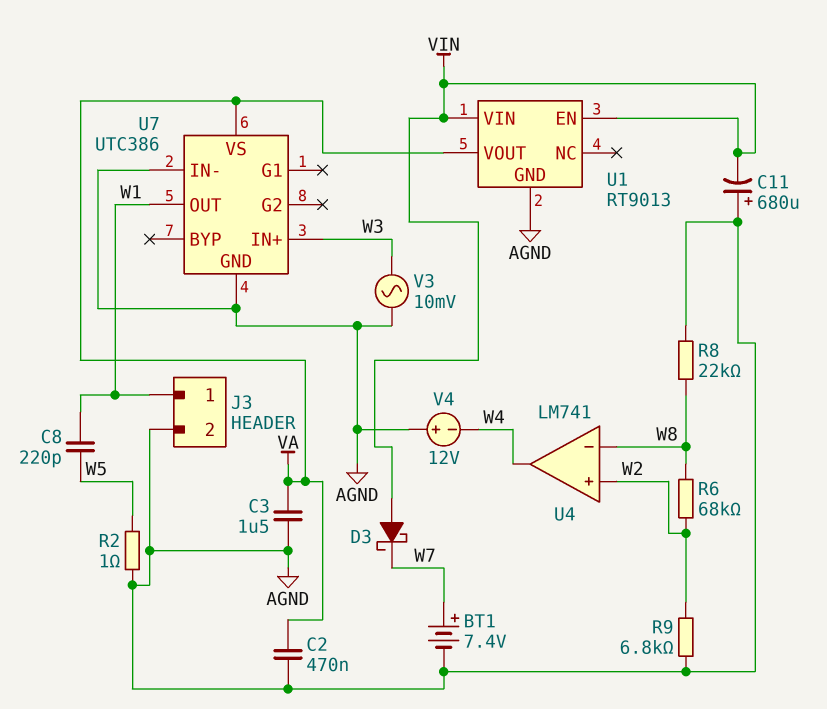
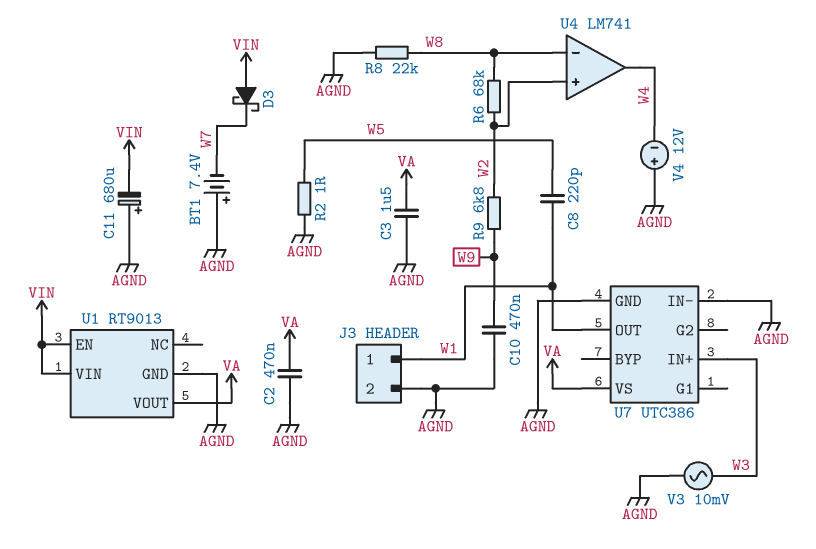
BT1: 7.4V (plus W7, minus AGND) -> 7.4V (plus AGND, minus W7)
C10: none -> 470nF (AGND, W9)
R9: 6.8k (AGND, W2) -> 6.8k (W2, W9)

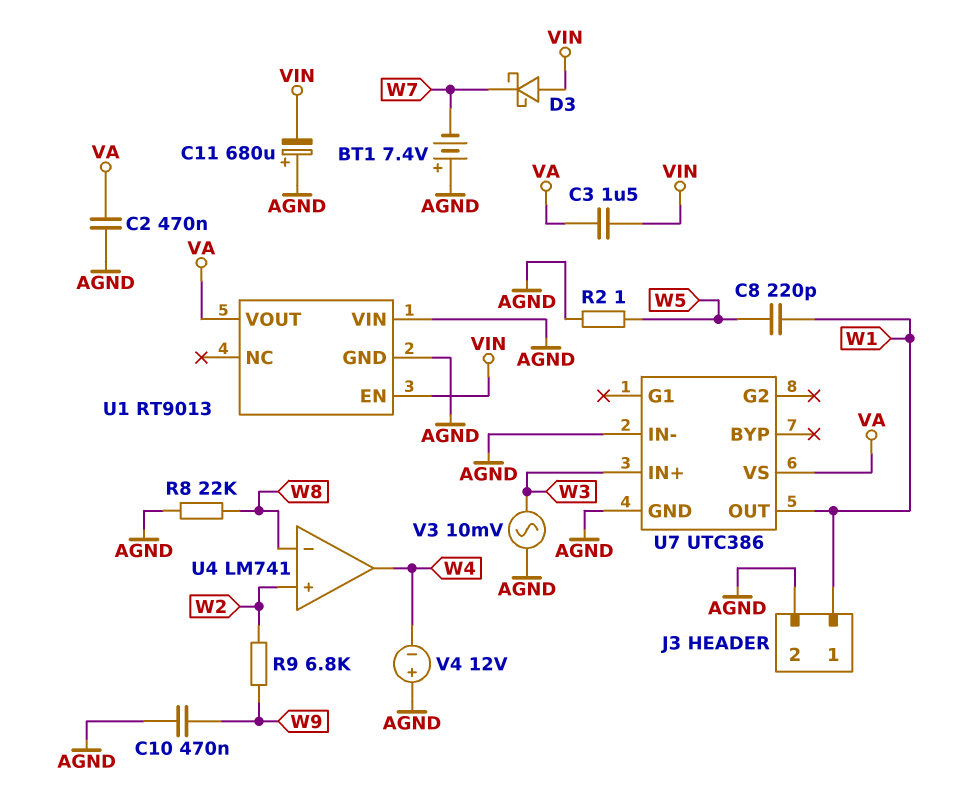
C3: 1.5uF (AGND, VA) -> 1.5uF (VA, VIN)
R6: 68k (W2, W8) -> none
U1 pin VIN: VIN -> AGND

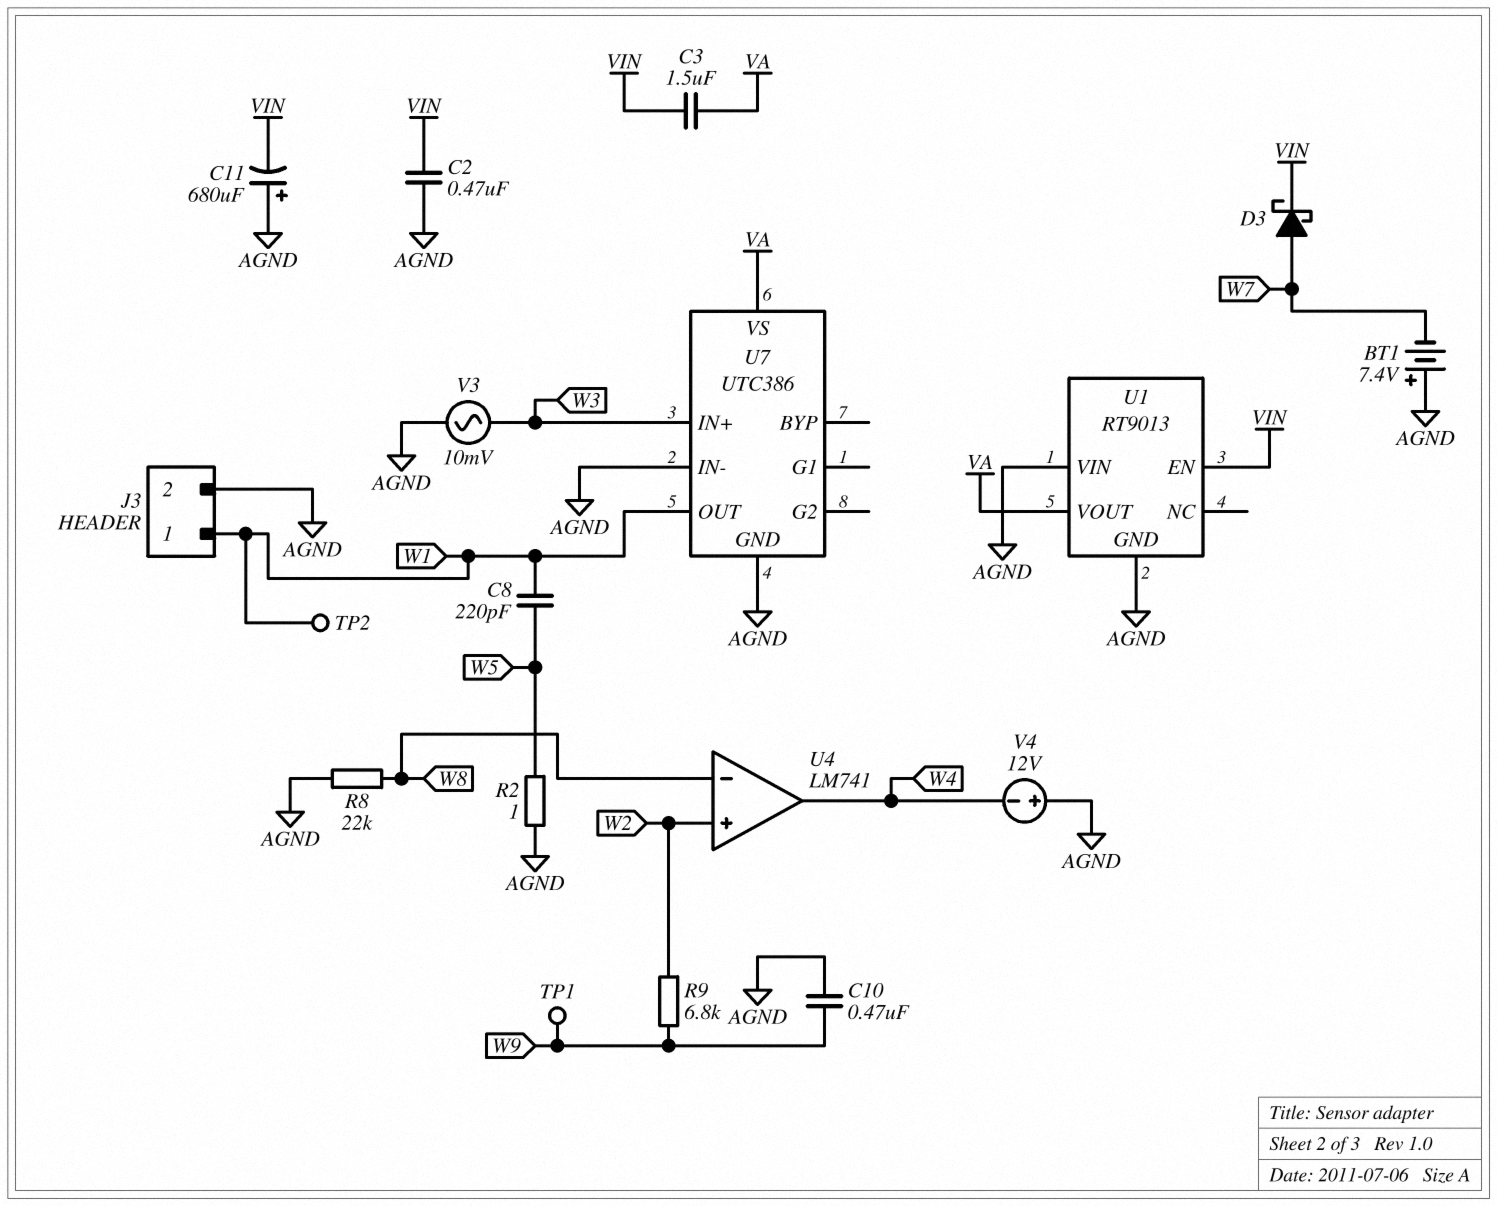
C2: 470nF (AGND, VA) -> 470nF (AGND, VIN)
D3: schottky (A VIN, K W7) -> schottky (A W7, K VIN)
TP1: none -> test point (W9)
TP2: none -> test point (W1)

